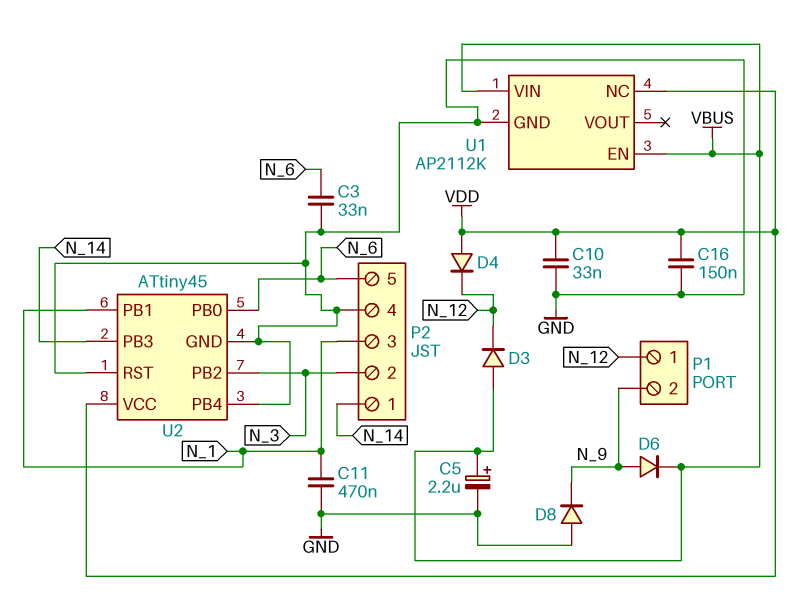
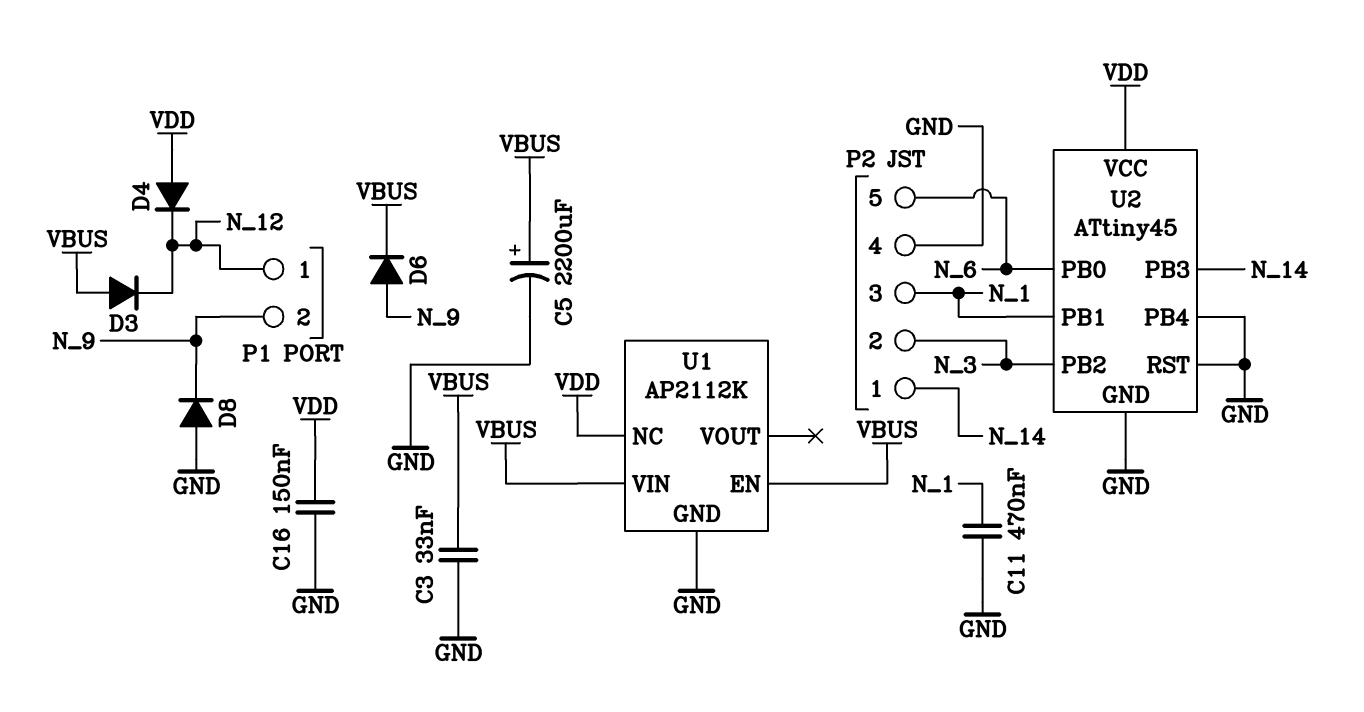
C3: 33nF (GND, N_6) -> 33nF (GND, VBUS)
C5: 2.2uF (plus VBUS, minus GND) -> 2200uF (plus VBUS, minus GND)
C10: 33nF (GND, VDD) -> none

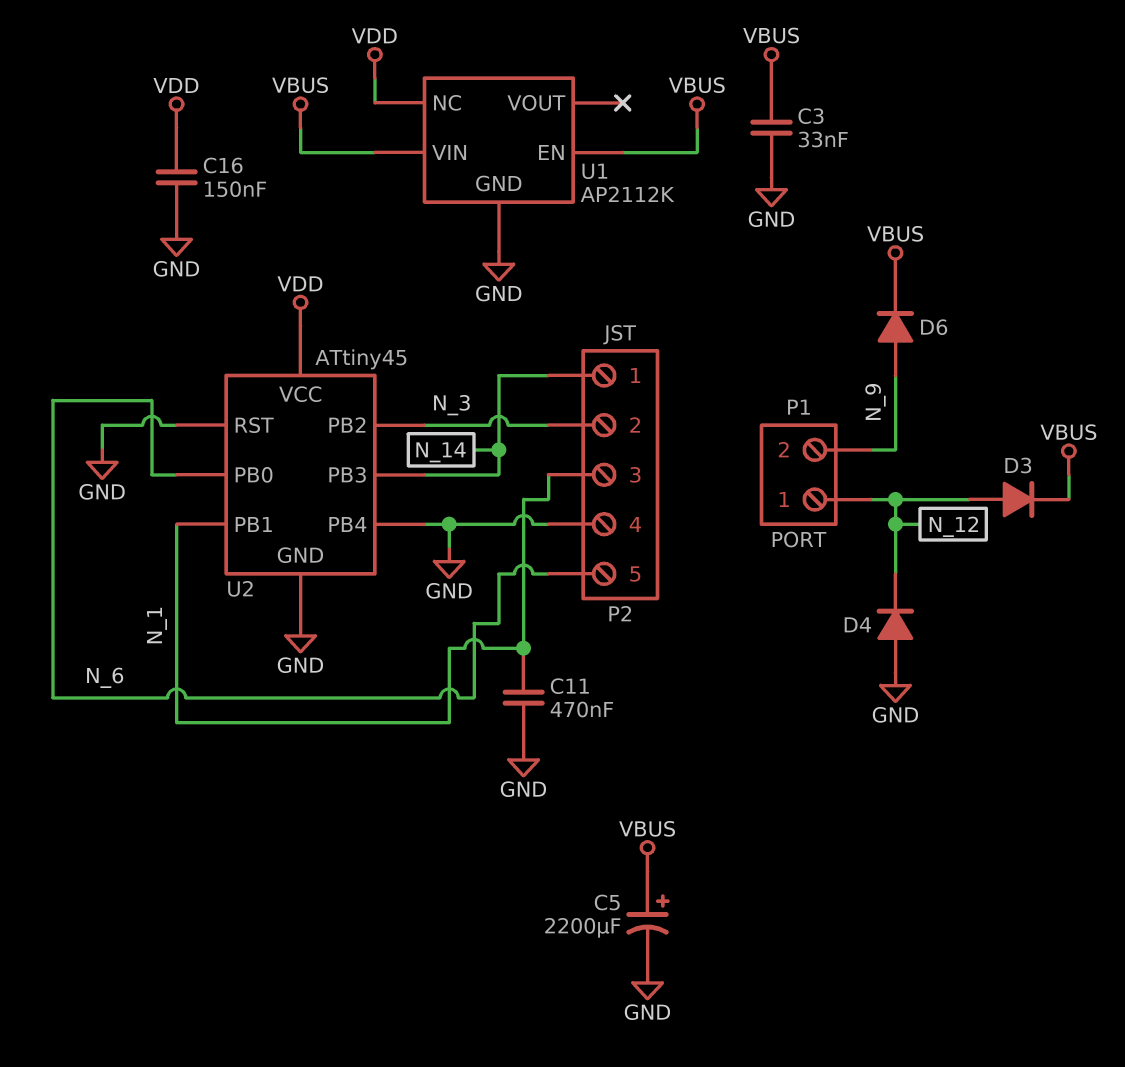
D3: diode (A VBUS, K N_12) -> diode (A N_12, K VBUS)
D4: diode (A VDD, K N_12) -> diode (A GND, K N_12)
D8: diode (A GND, K N_9) -> none

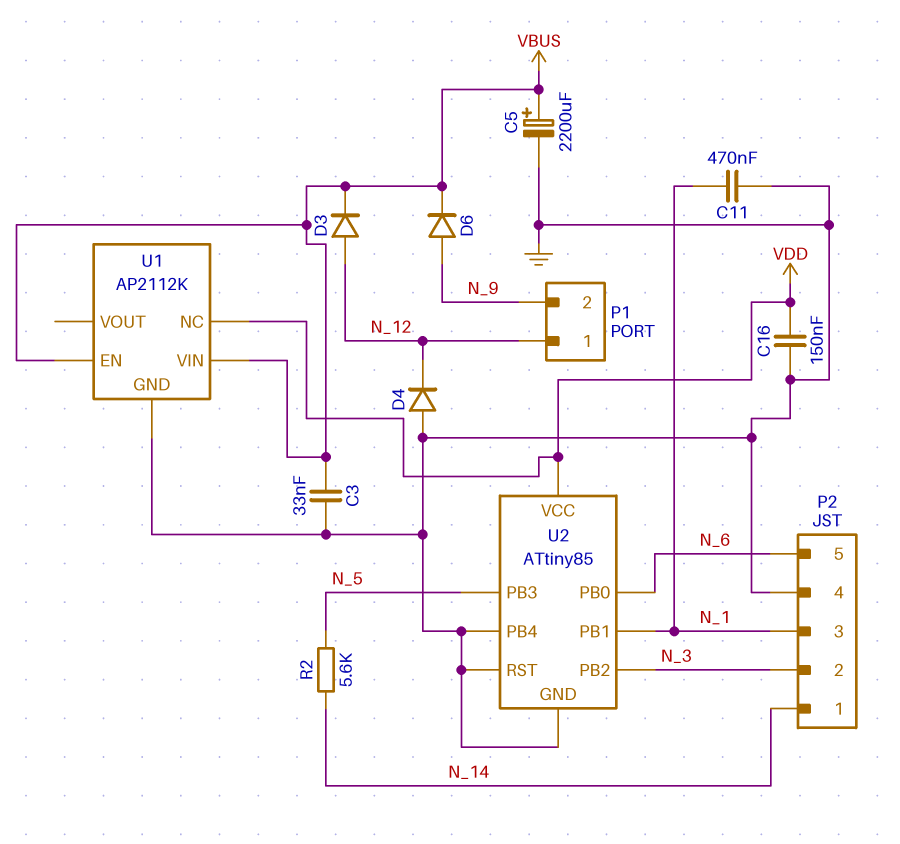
R2: none -> 5.6k (N_5, N_14)
U2: ATtiny45 -> ATtiny85
U2 pin PB3: N_14 -> N_5

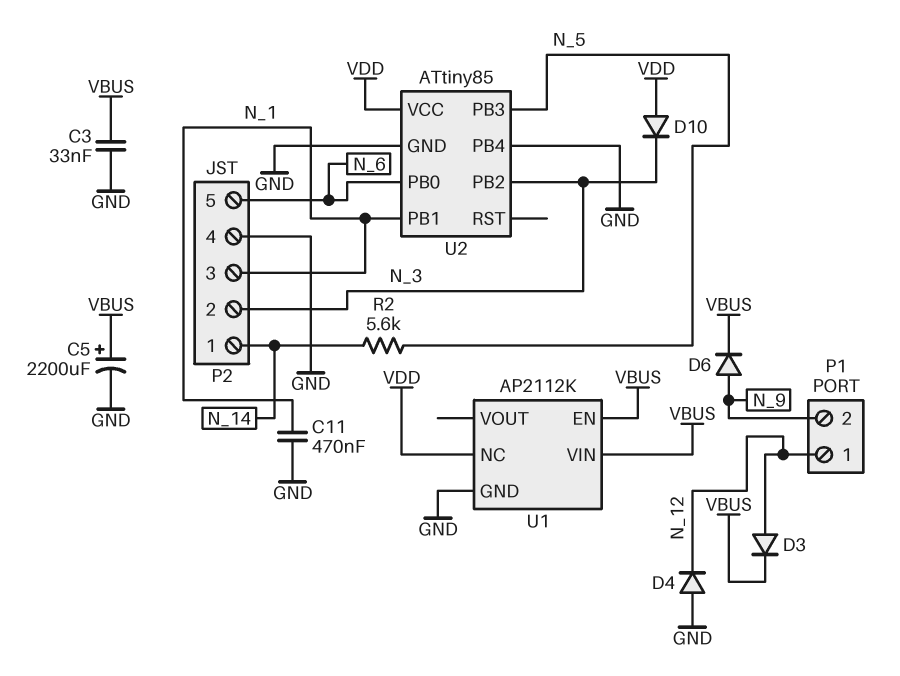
C16: 150nF (GND, VDD) -> none
D10: none -> diode (A VDD, K N_3)
U2 pin RST: GND -> none

